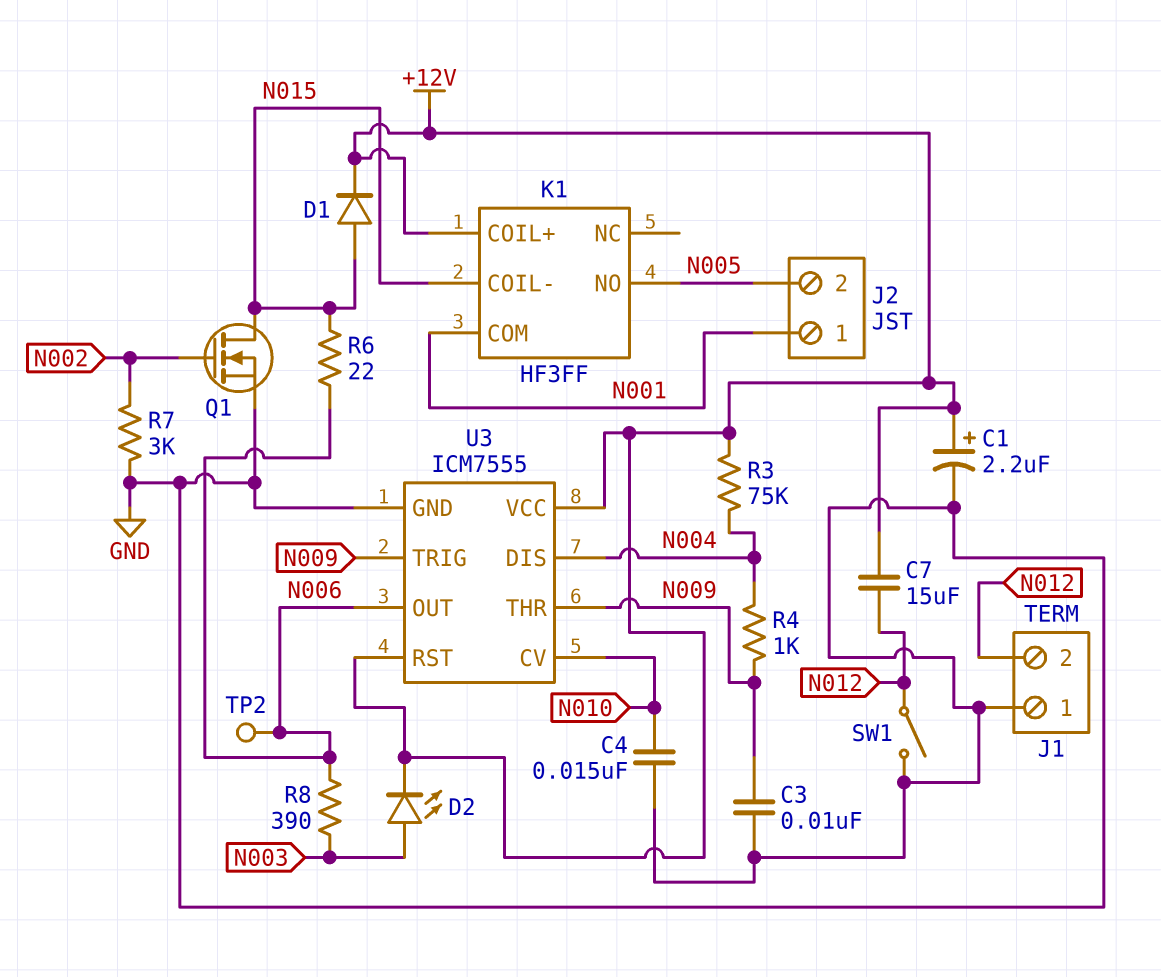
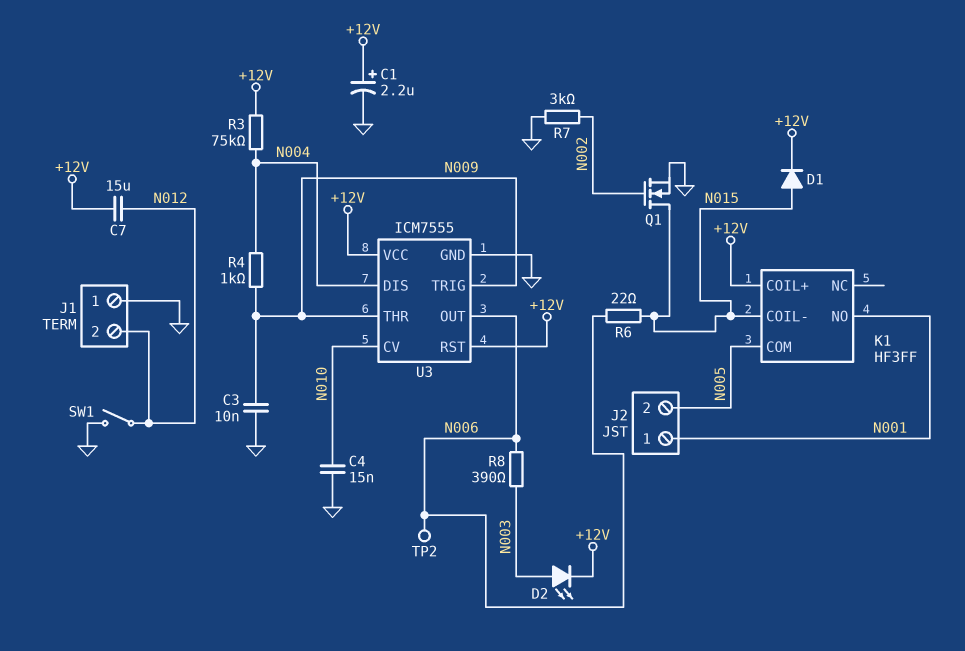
K1 pin COM: N001 -> N005
K1 pin NO: N005 -> N001

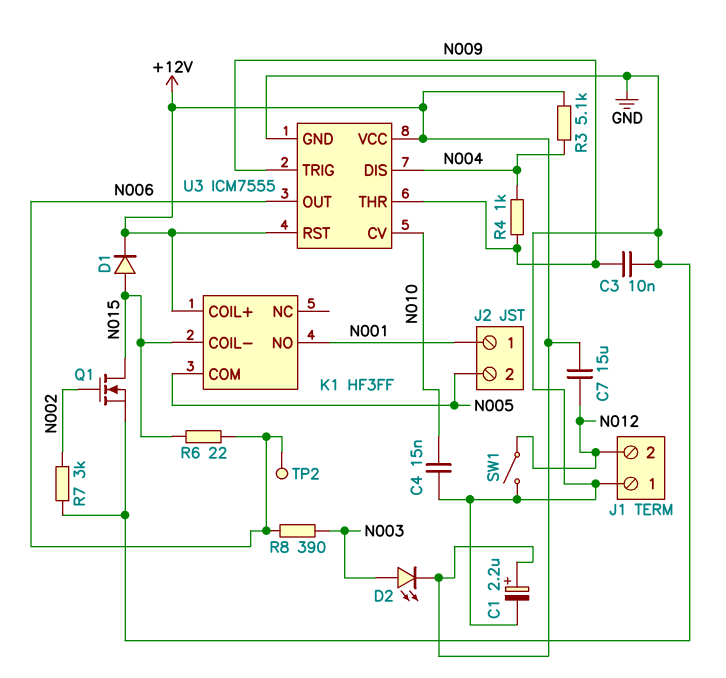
R3: 75k (+12V, N004) -> 5.1k (+12V, N004)

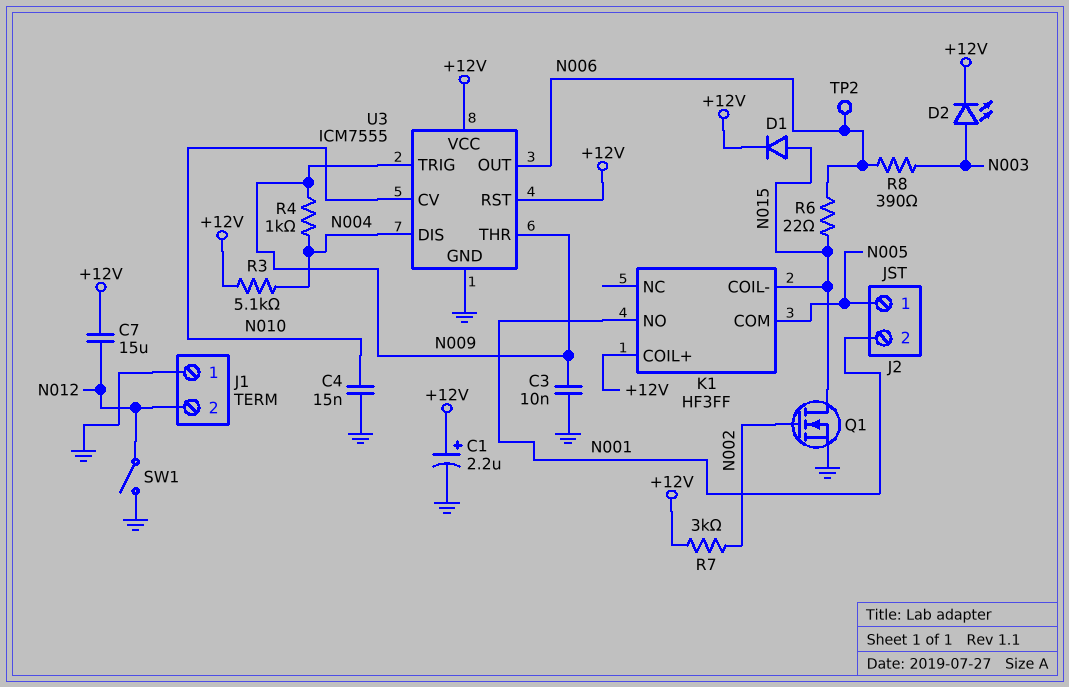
J2 pin 1: N001 -> N005
J2 pin 2: N005 -> N001
R7: 3k (GND, N002) -> 3k (+12V, N002)

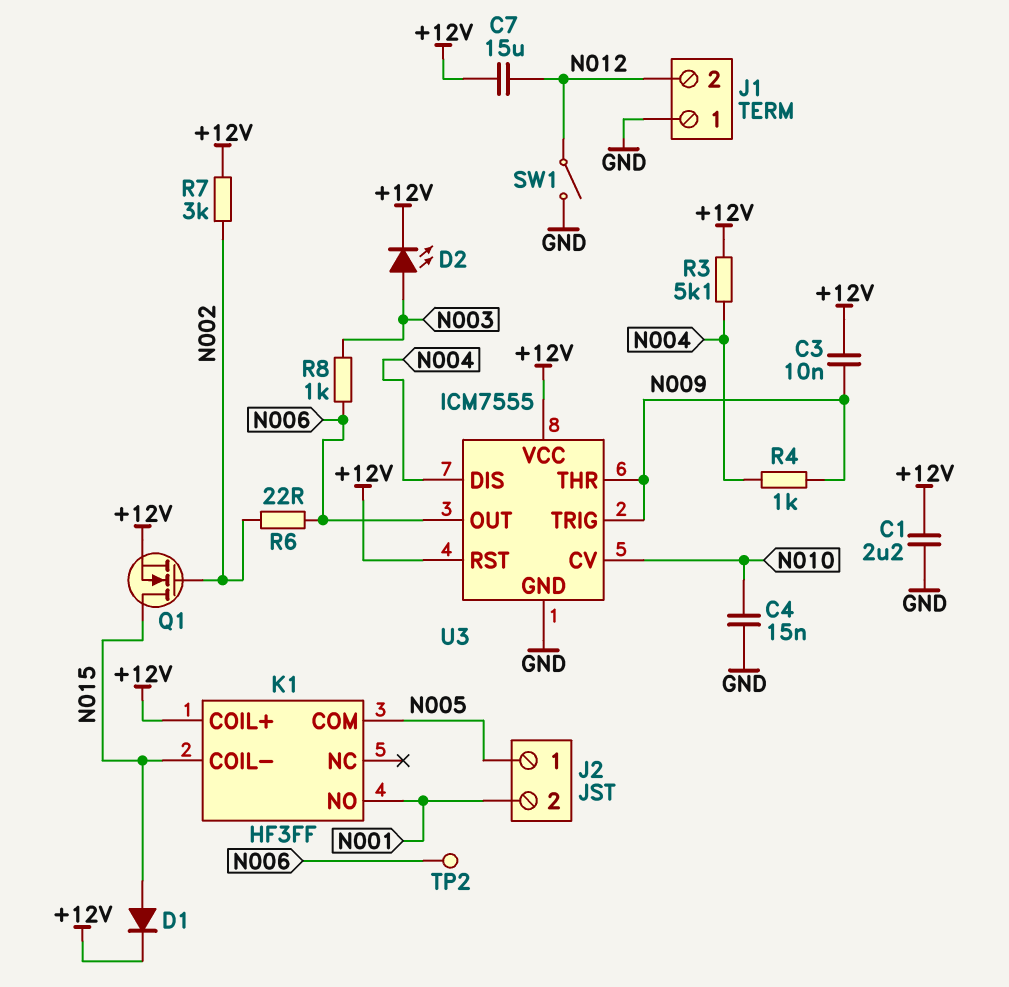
C1: 2.2uF (plus +12V, minus GND) -> 2.2uF (+12V, GND)
C3: 10nF (GND, N009) -> 10nF (+12V, N009)
Q1: NMOS (G N002, D N015, S GND) -> NMOS (G N002, D N015, S +12V)
R6: 22 (N006, N015) -> 22 (N002, N006)
R8: 390 (N003, N006) -> 1k (N003, N006)

